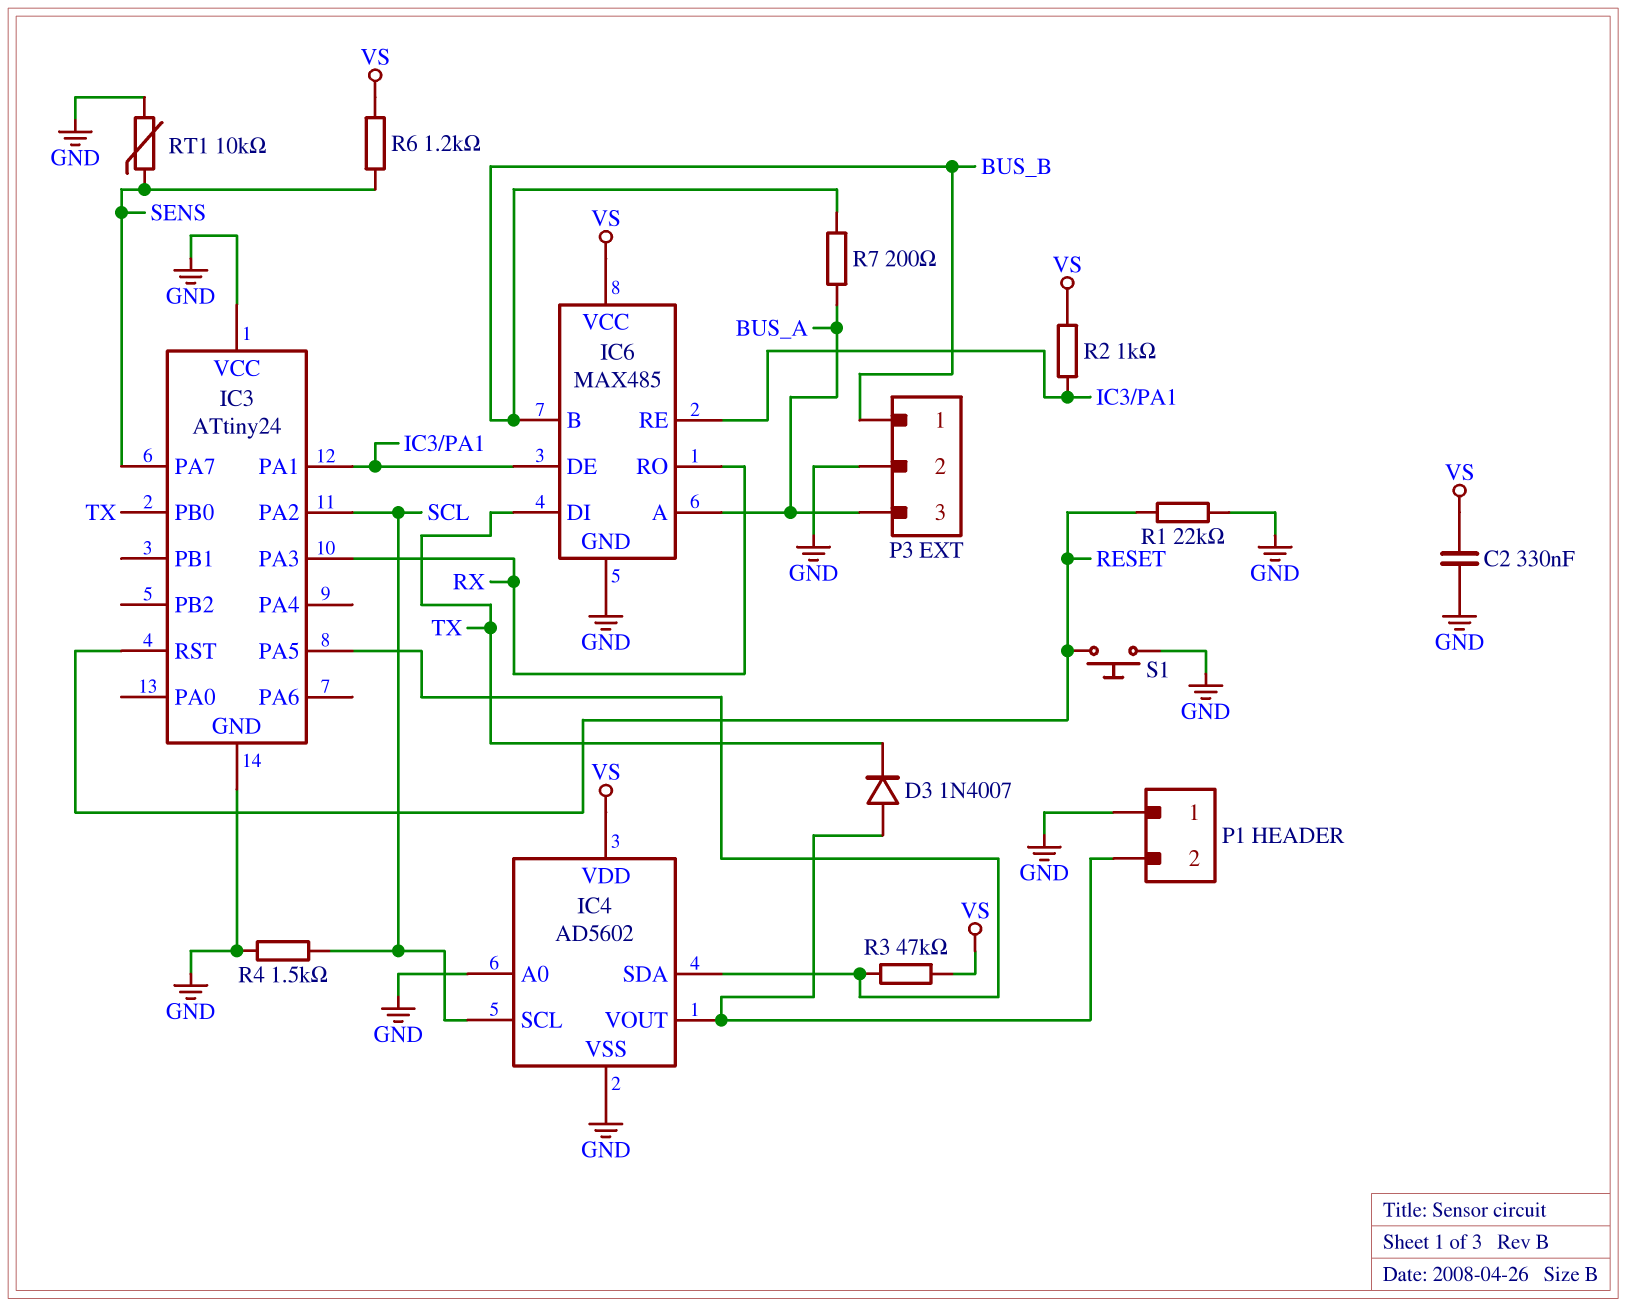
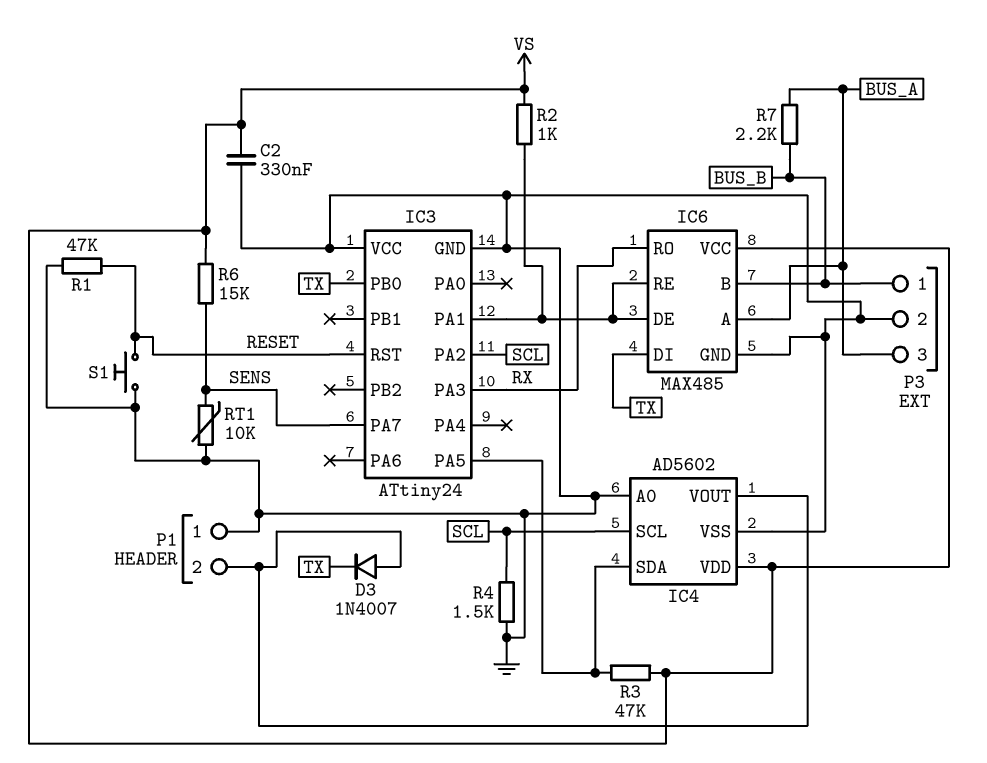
R1: 22k (GND, RESET) -> 47k (GND, RESET)
R6: 1.2k (SENS, VS) -> 15k (SENS, VS)
R7: 200 (BUS_A, BUS_B) -> 2.2k (BUS_A, BUS_B)

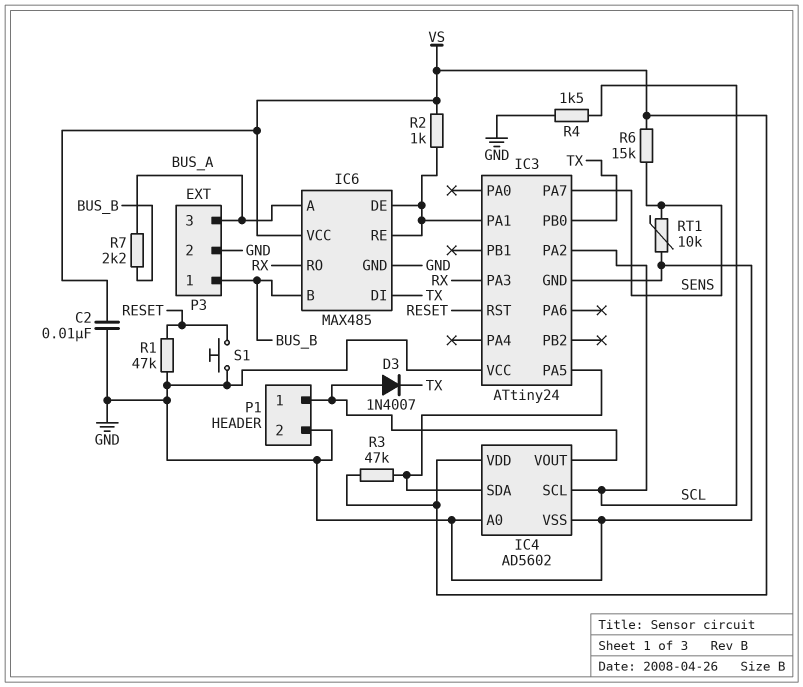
C2: 330nF (GND, VS) -> 10nF (GND, VS)
P1 pin 1: GND -> IC4/VOUT
P1 pin 2: IC4/VOUT -> GND

